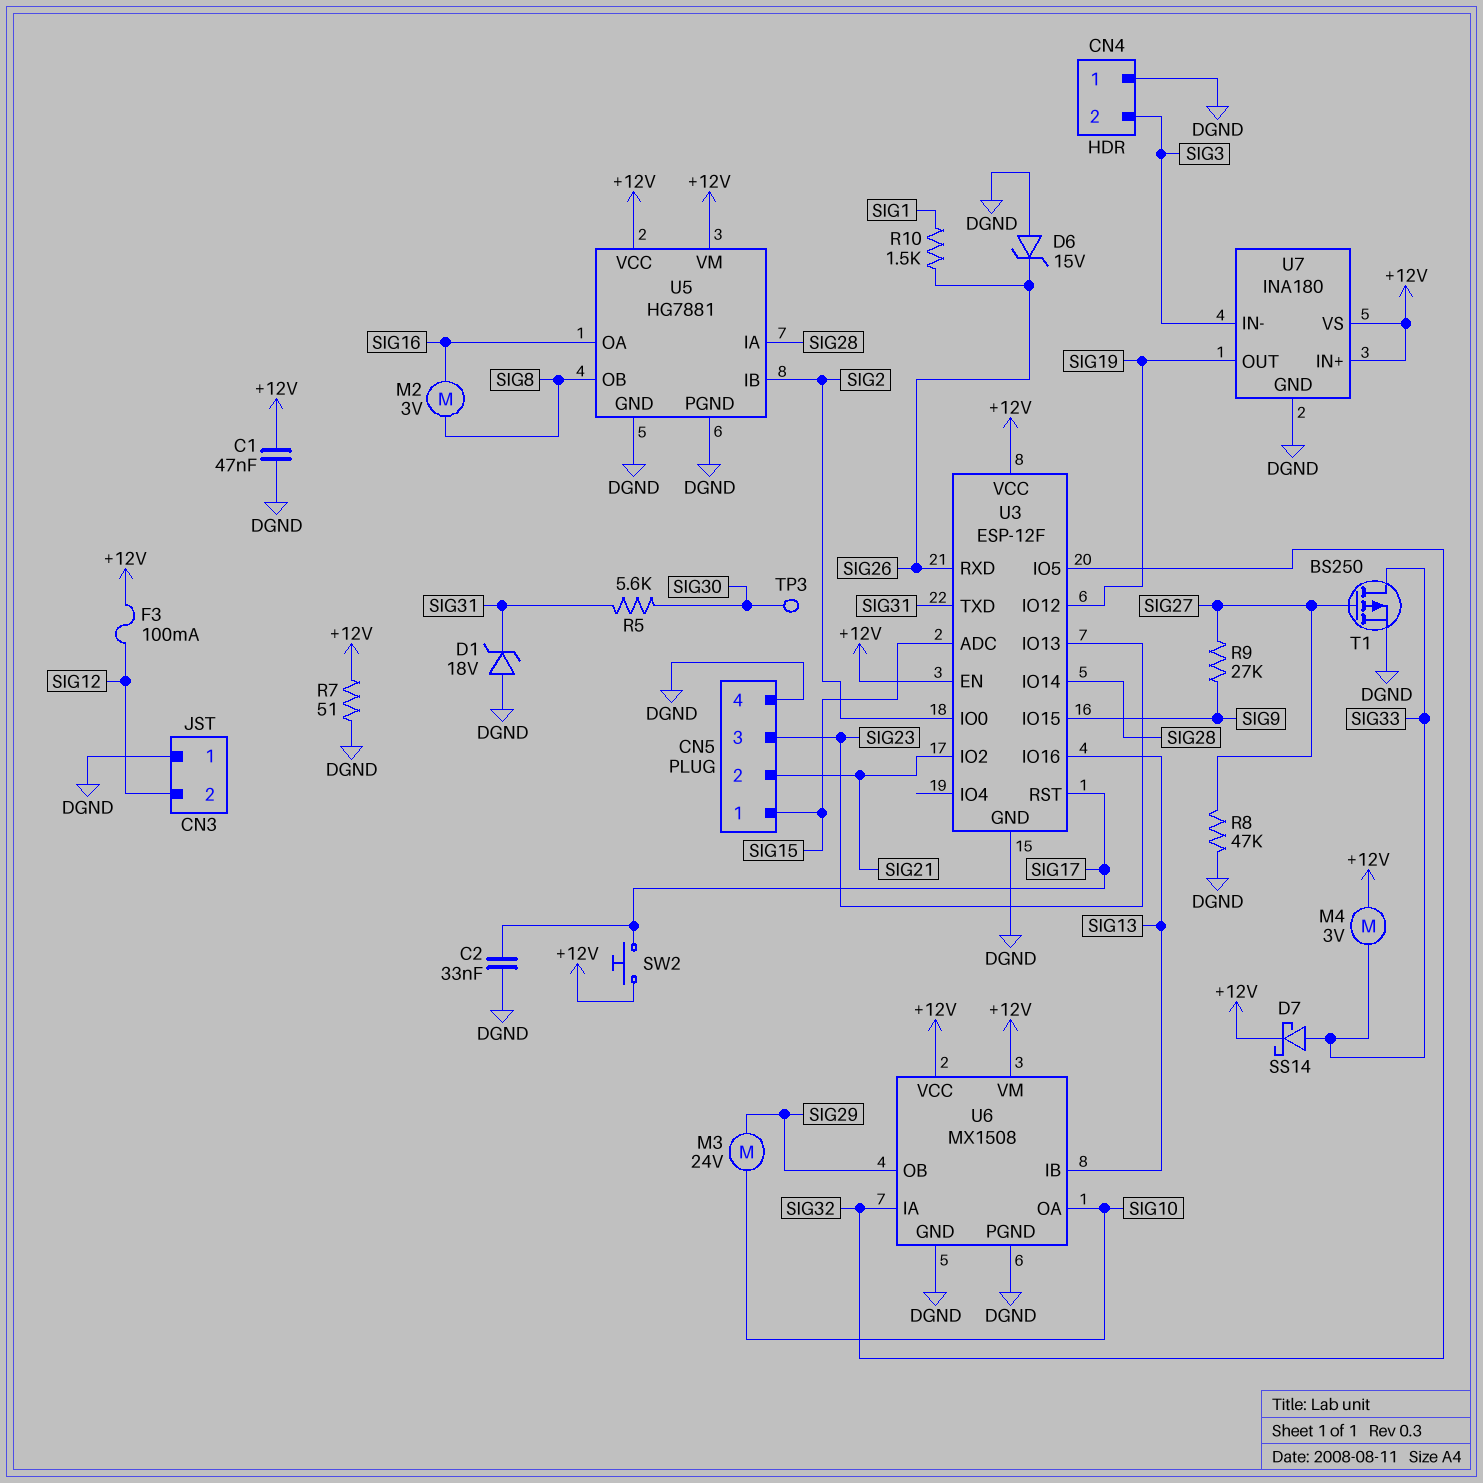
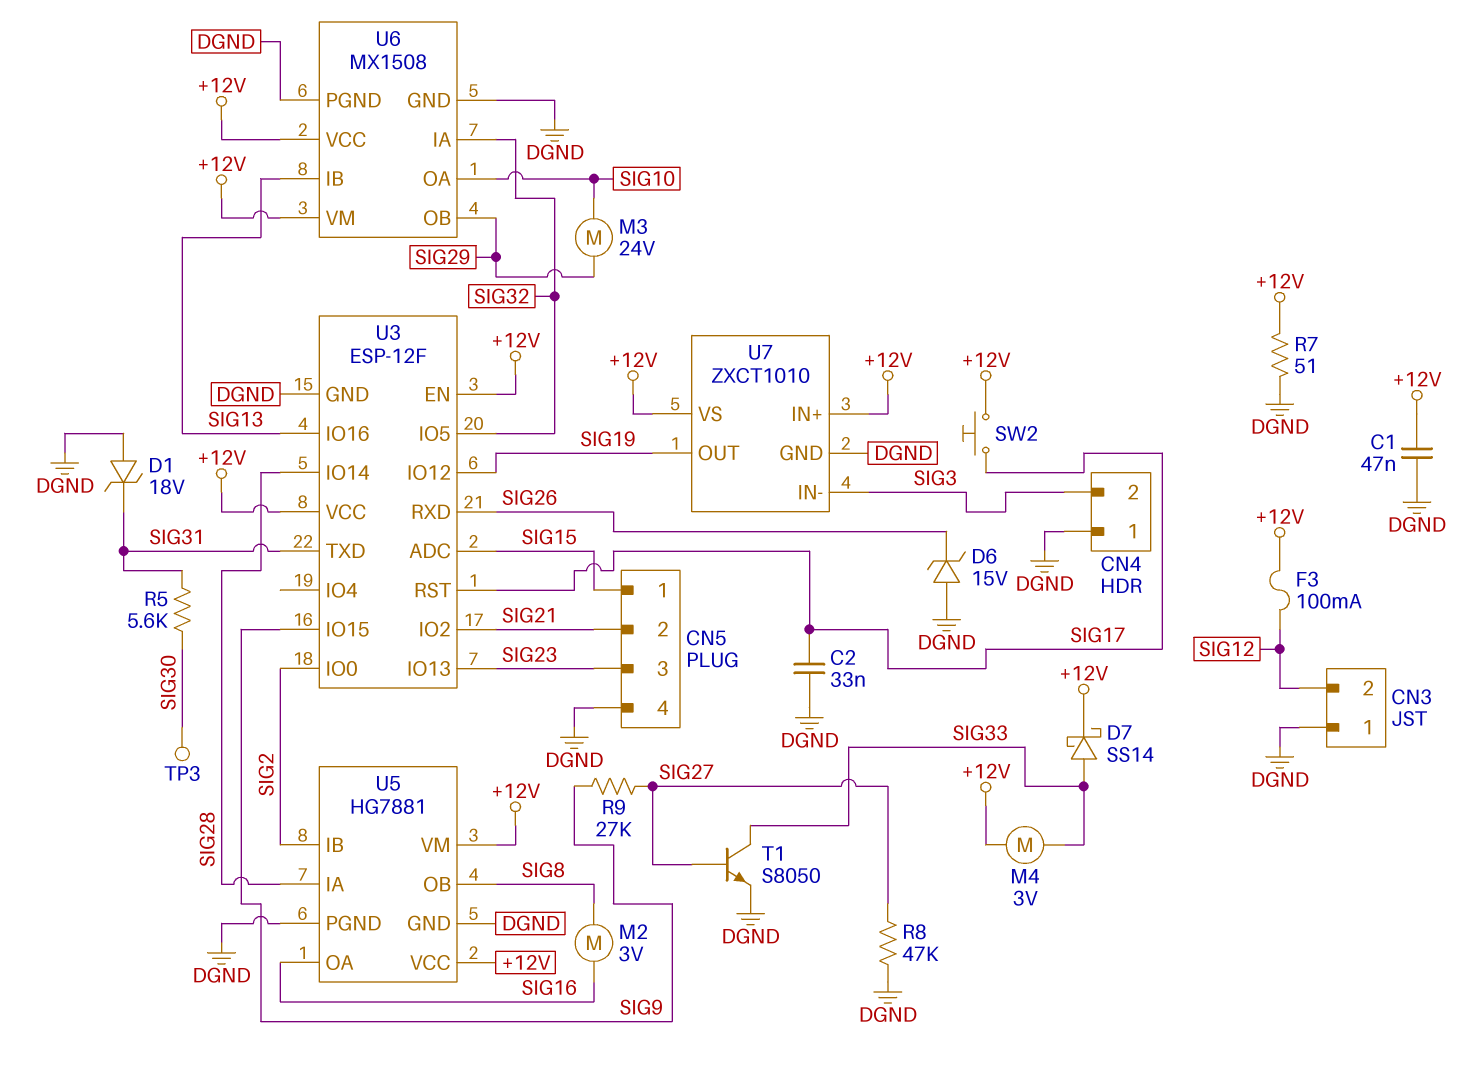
R10: 1.5k (SIG1, SIG26) -> none
T1: PMOS BS250 (G SIG27, D SIG33, S DGND) -> NPN S8050 (B SIG27, C SIG33, E DGND)
U7: INA180 -> ZXCT1010

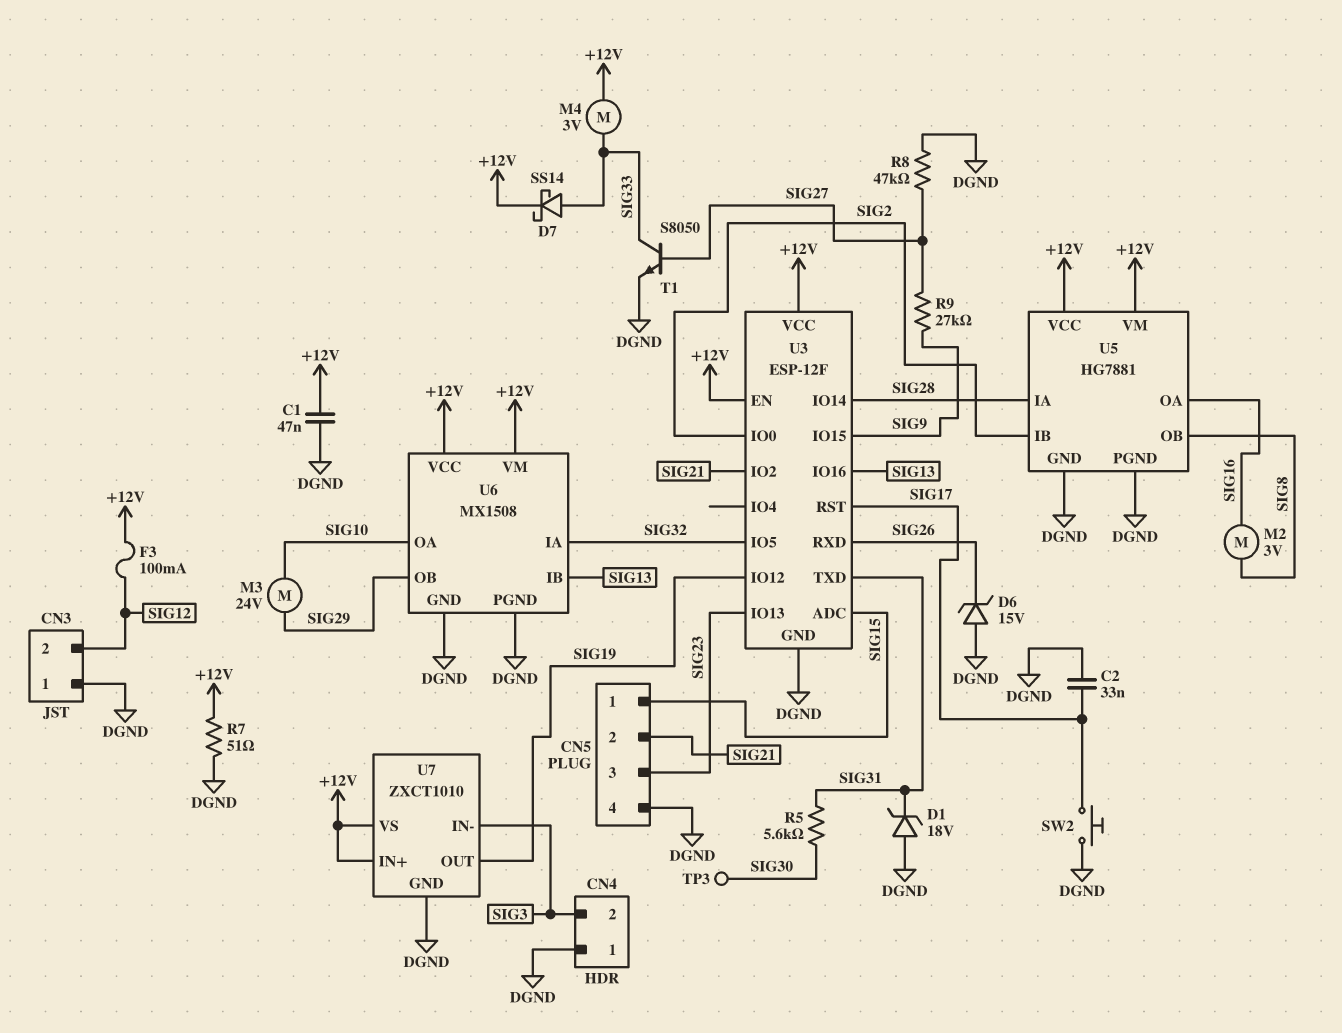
SW2: button (+12V, SIG17) -> button (DGND, SIG17)

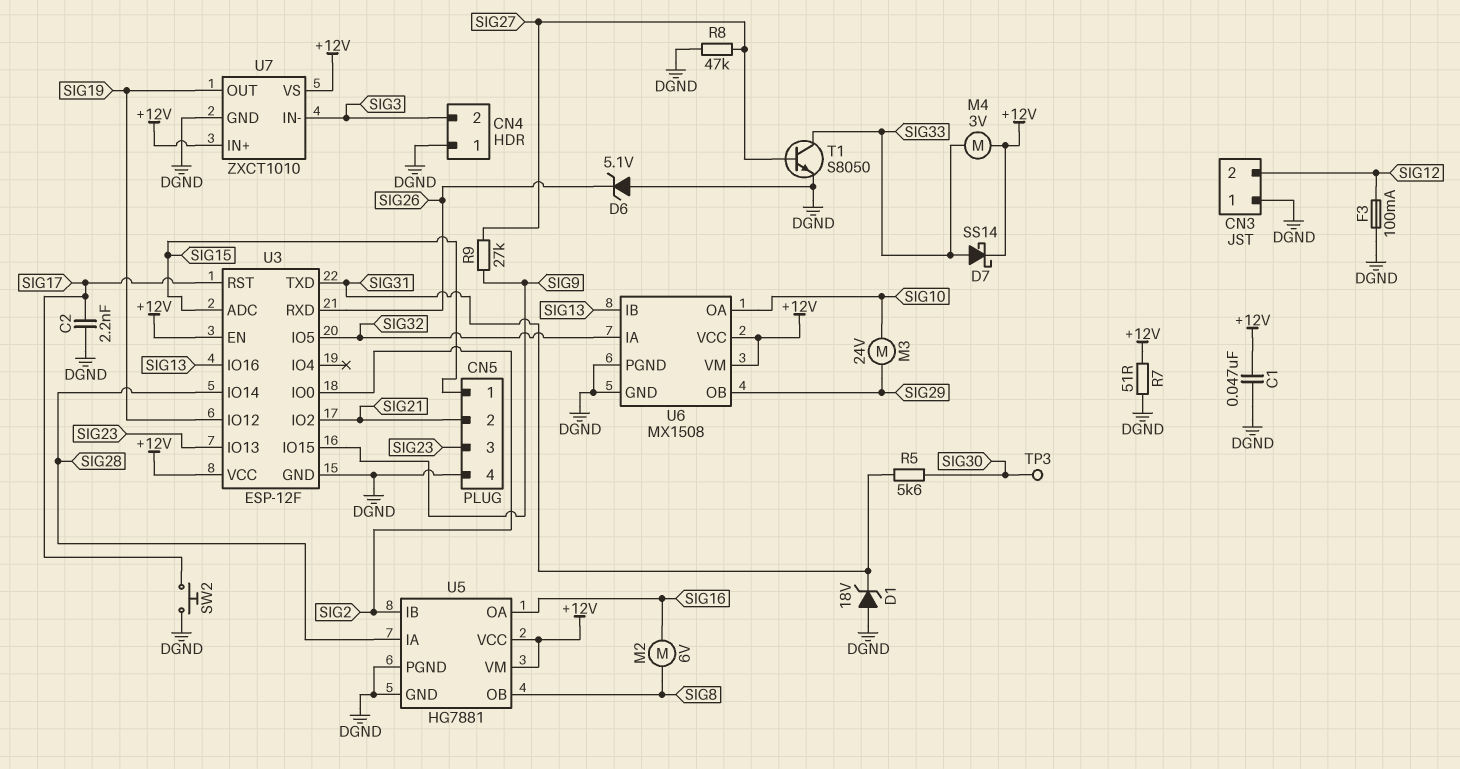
C2: 33nF (DGND, SIG17) -> 2.2nF (DGND, SIG17)
D6: zener 15V (A DGND, K SIG26) -> zener 5.1V (A DGND, K SIG26)
F3: 100mA (+12V, SIG12) -> 100mA (DGND, SIG12)
M2: motor 3V (SIG8, SIG16) -> motor 6V (SIG8, SIG16)

